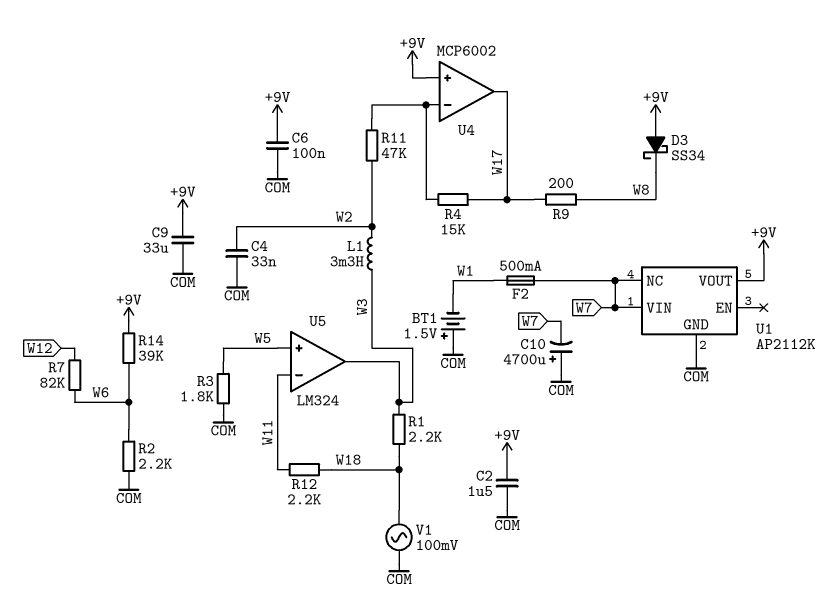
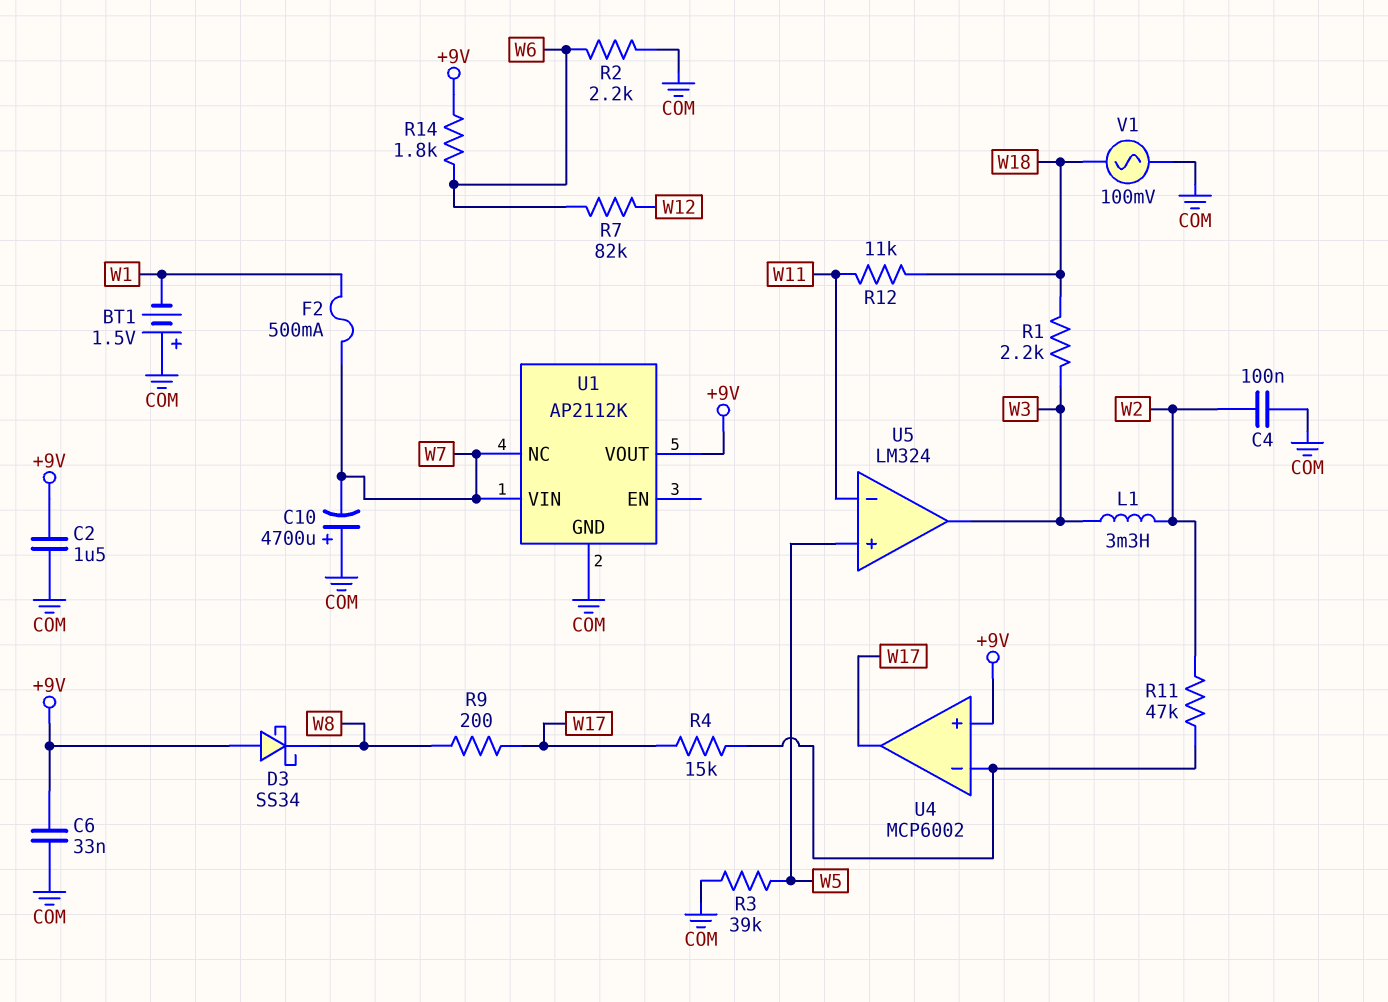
C4: 33nF (COM, W2) -> 100nF (COM, W2)
C6: 100nF (+9V, COM) -> 33nF (+9V, COM)
C9: 33uF (+9V, COM) -> none
R3: 1.8k (COM, W5) -> 39k (COM, W5)
R12: 2.2k (W11, W18) -> 11k (W11, W18)
R14: 39k (+9V, W6) -> 1.8k (+9V, W6)

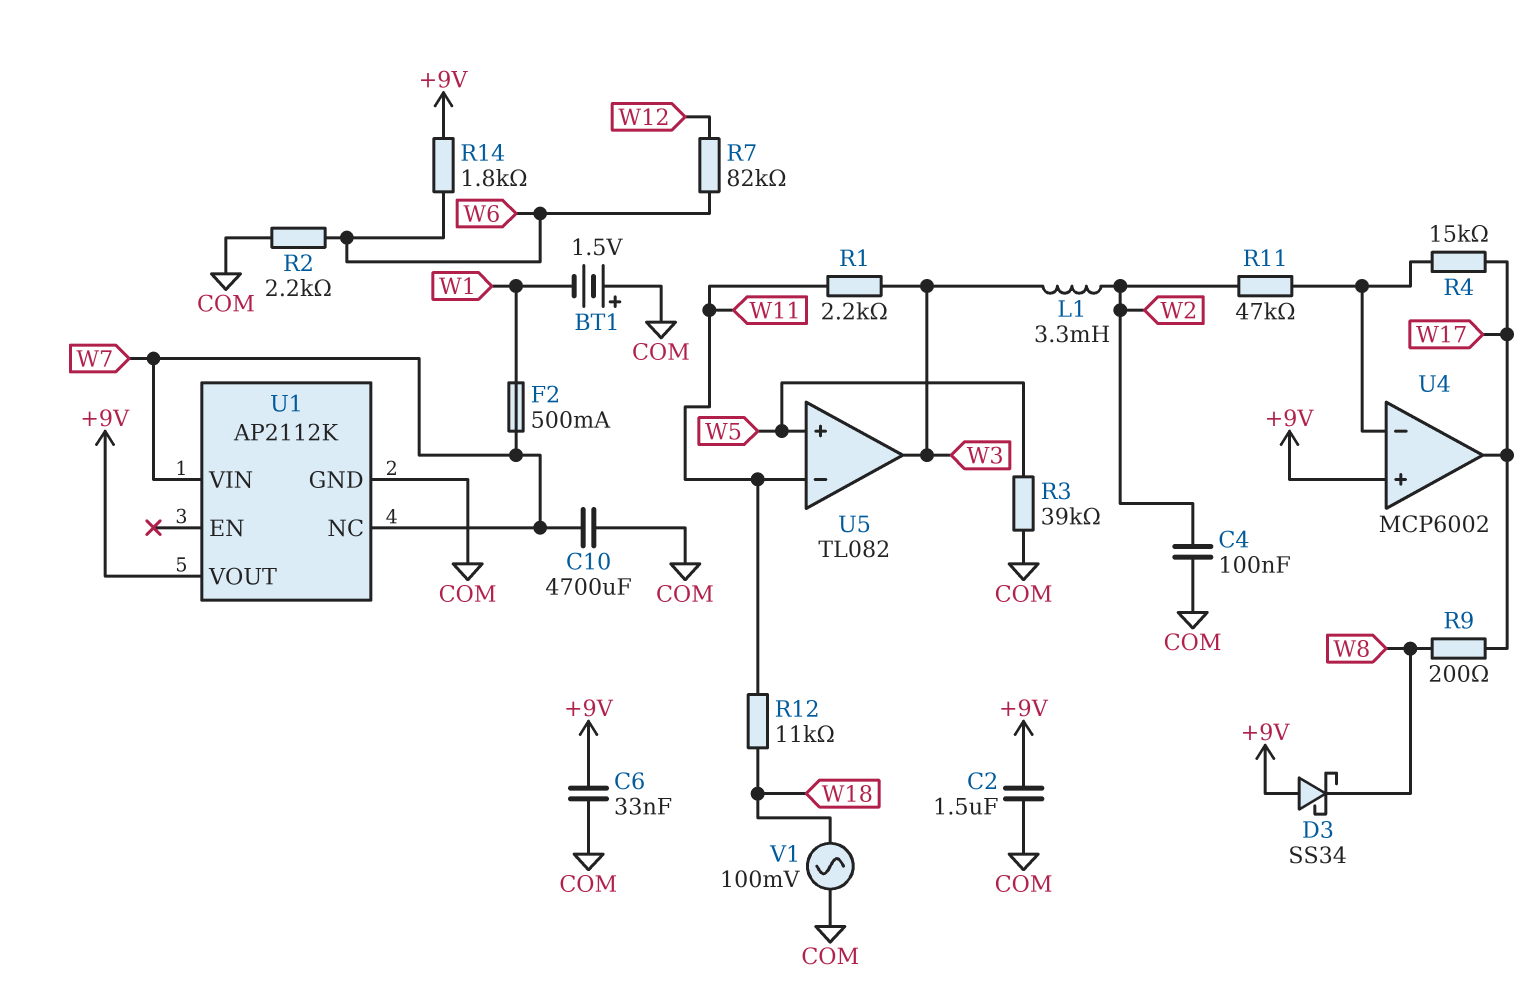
C10: 4700uF (plus COM, minus W7) -> 4700uF (COM, W7)
R1: 2.2k (W3, W18) -> 2.2k (W3, W11)
U5: LM324 -> TL082

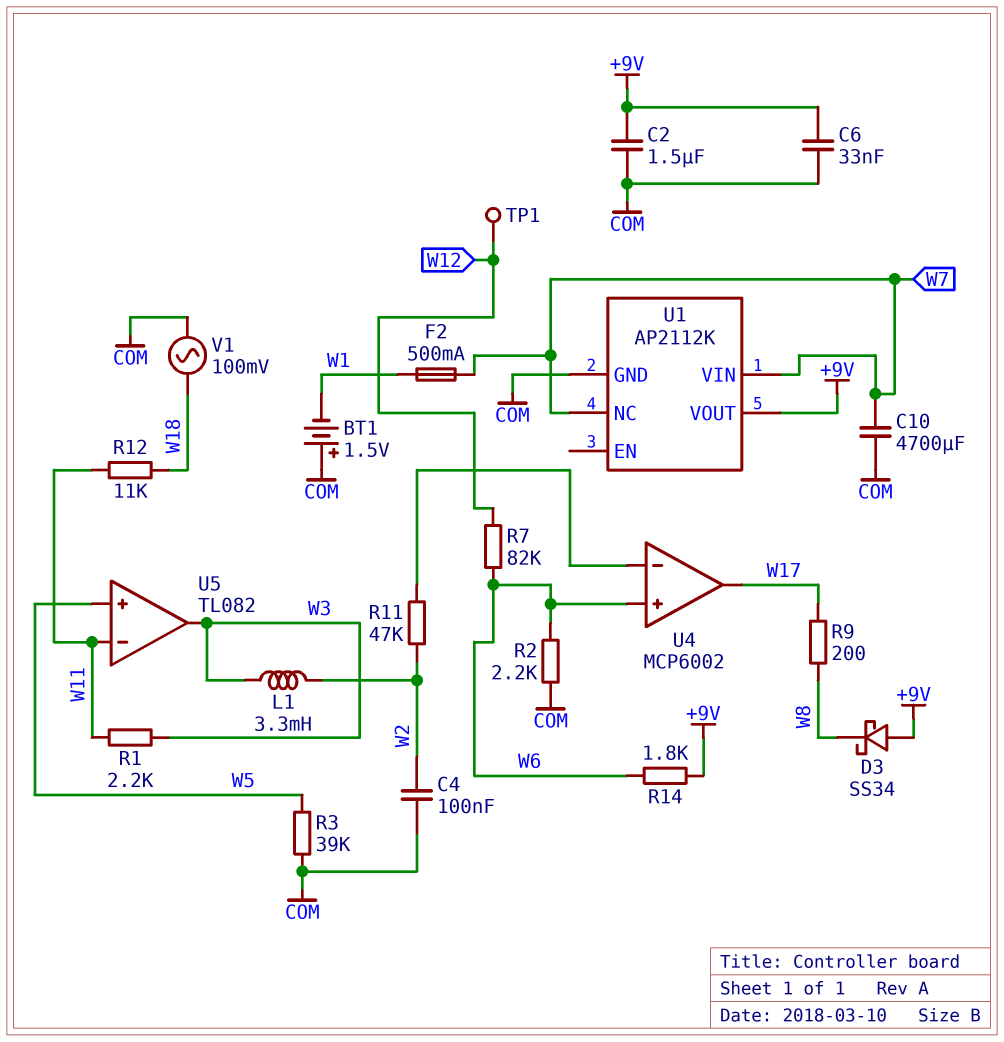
R4: 15k (U4/in-, W17) -> none
TP1: none -> test point (W12)
U4 pin in+: +9V -> W6

